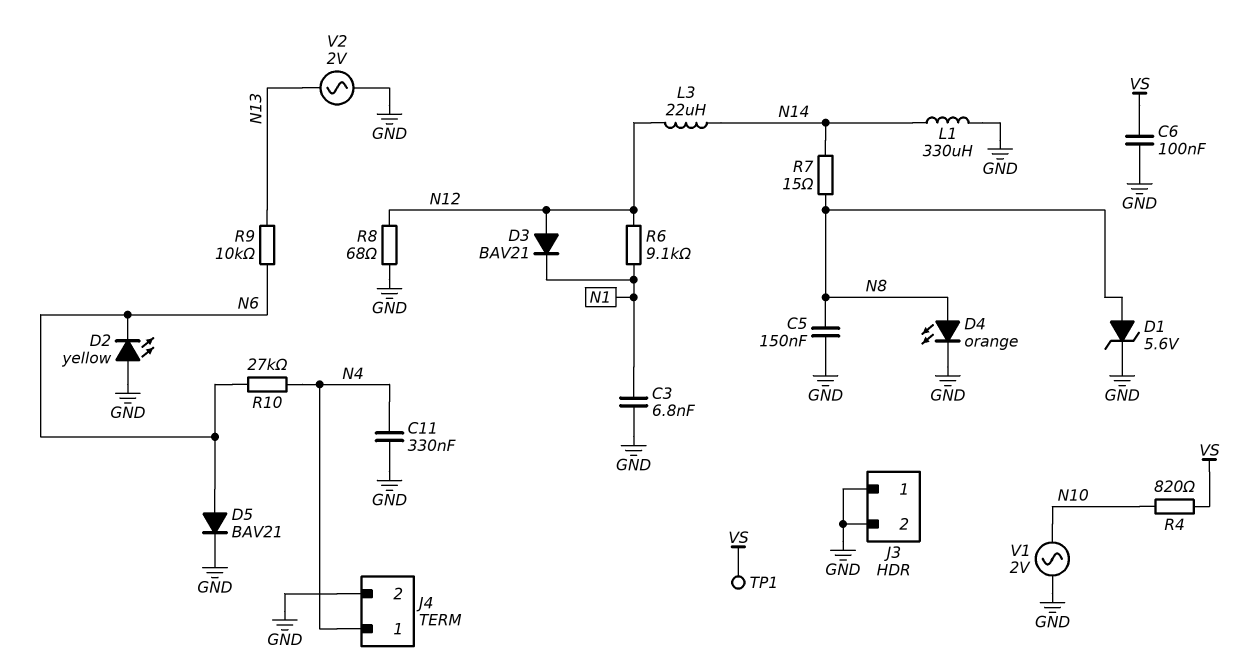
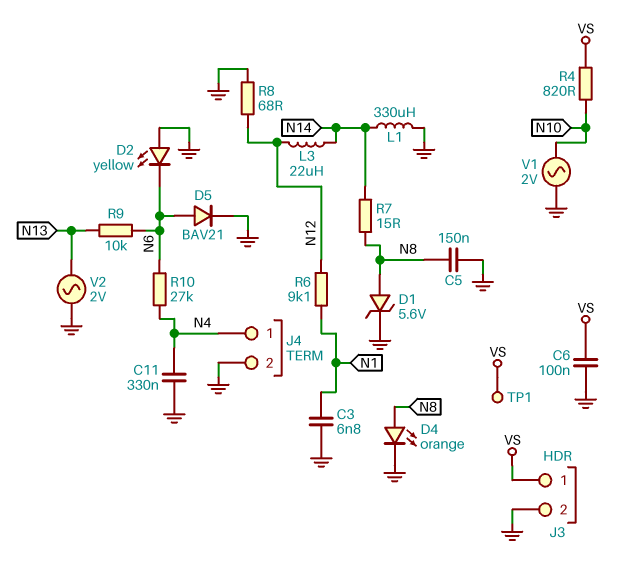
D3: diode BAV21 (A N12, K N1) -> none
J3 pin 1: GND -> VS

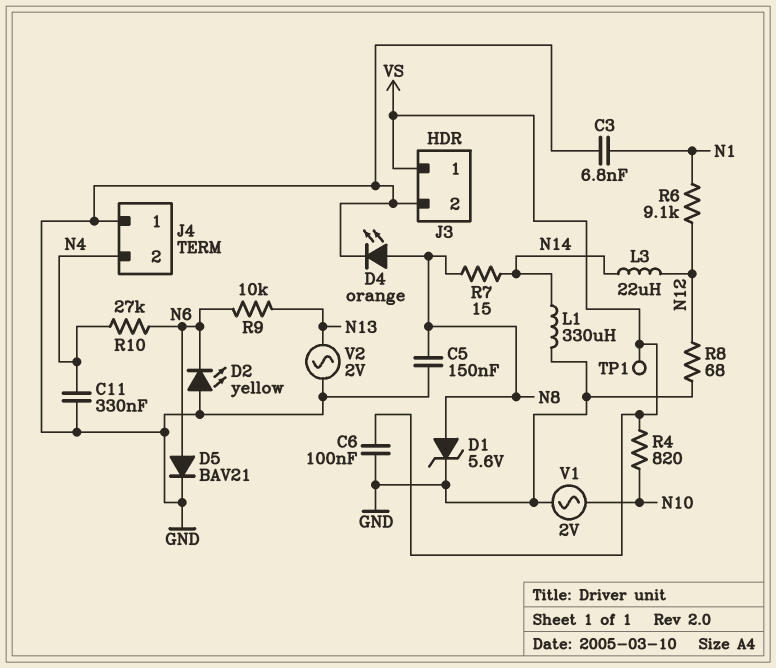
J4 pin 1: N4 -> GND
J4 pin 2: GND -> N4

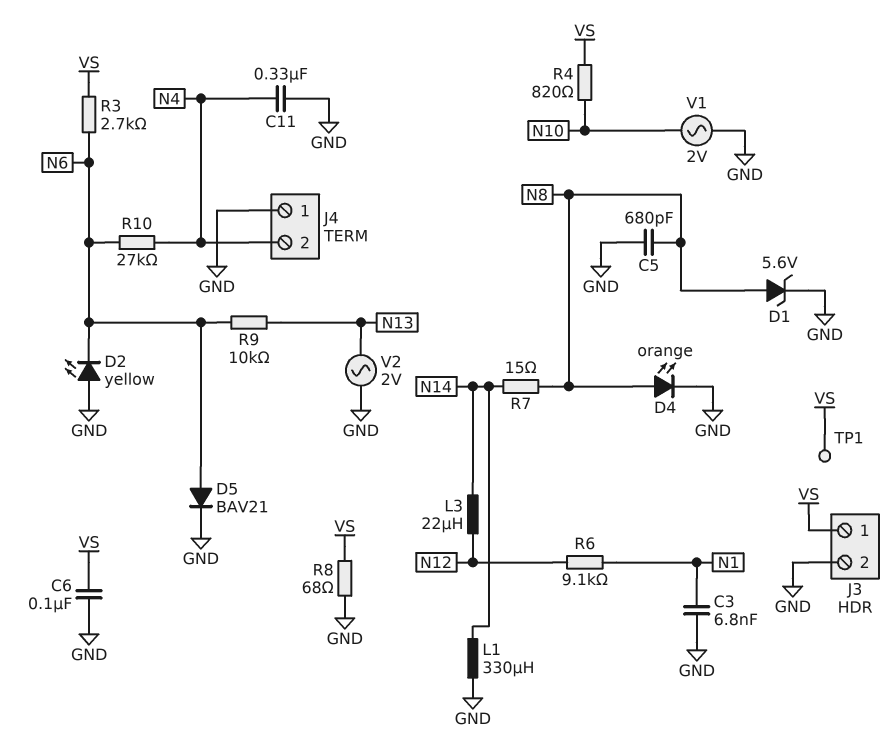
C5: 150nF (GND, N8) -> 680pF (GND, N8)
R3: none -> 2.7k (N6, VS)
R8: 68 (GND, N12) -> 68 (GND, VS)

